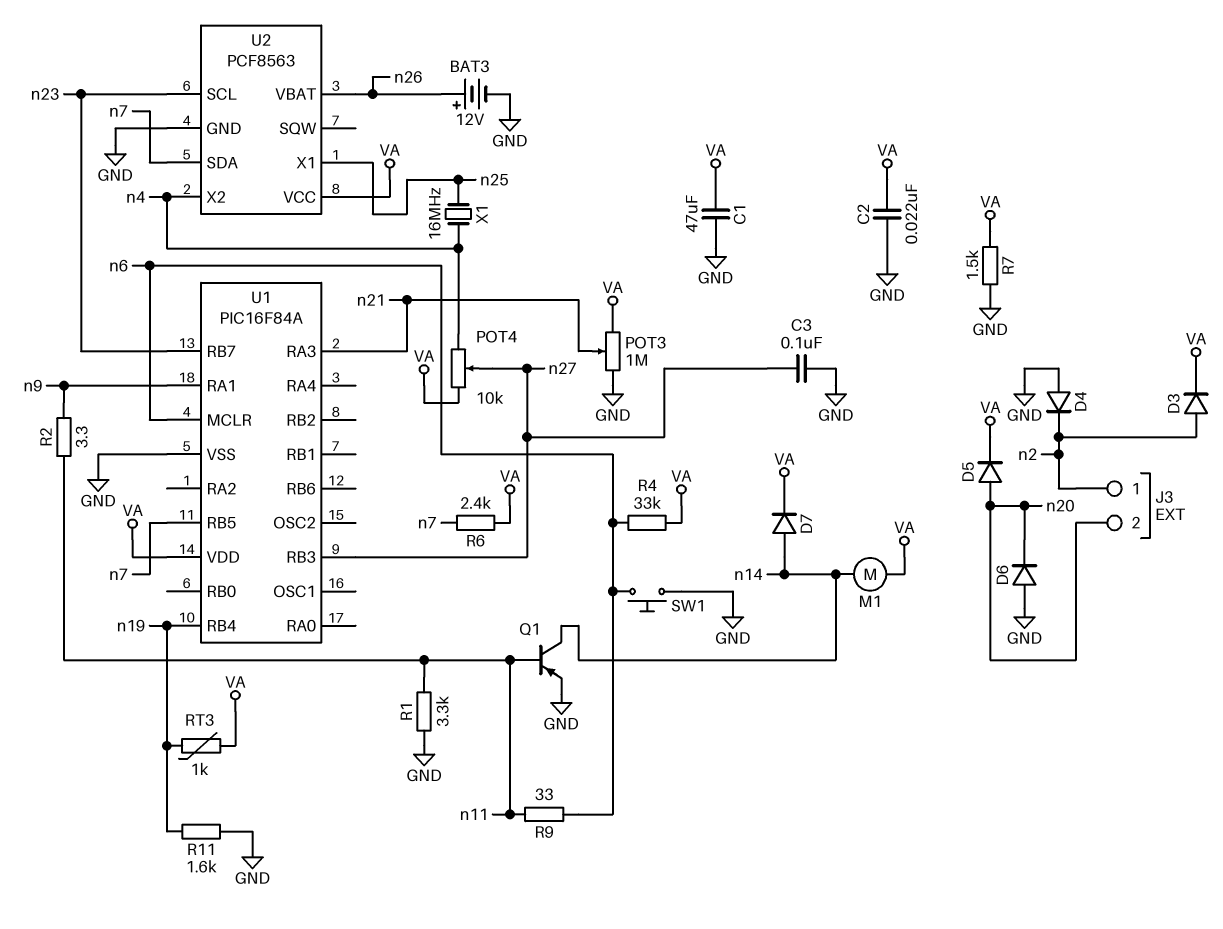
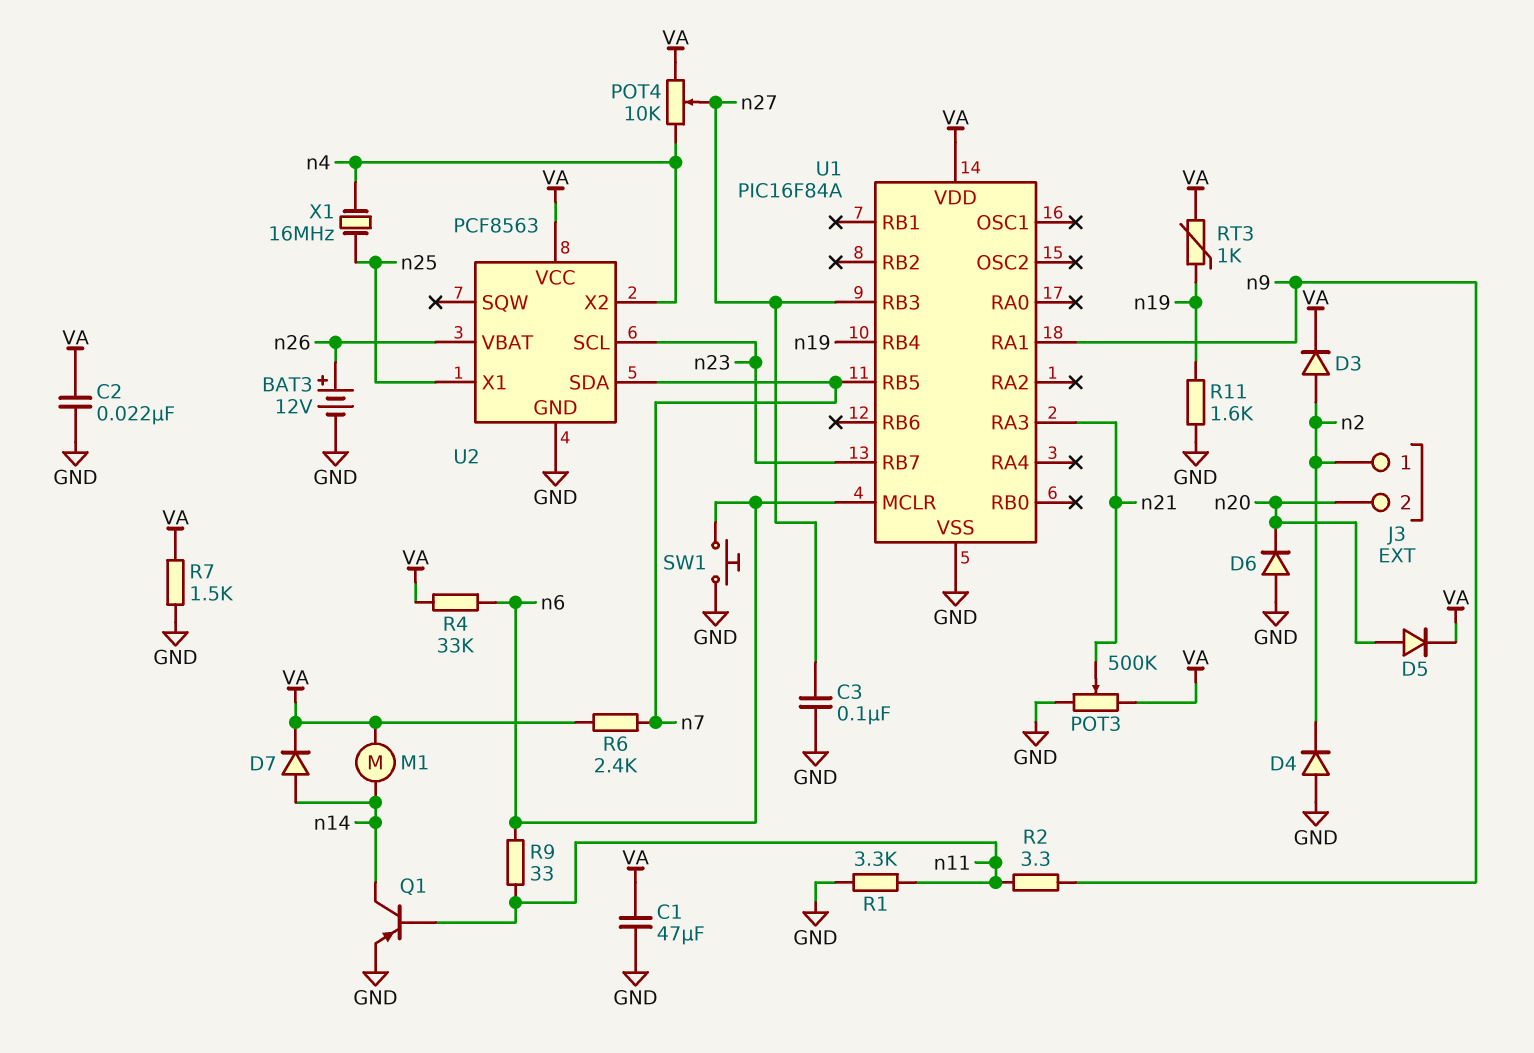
POT3: 1M (GND, VA, wiper n21) -> 500k (GND, VA, wiper n21)

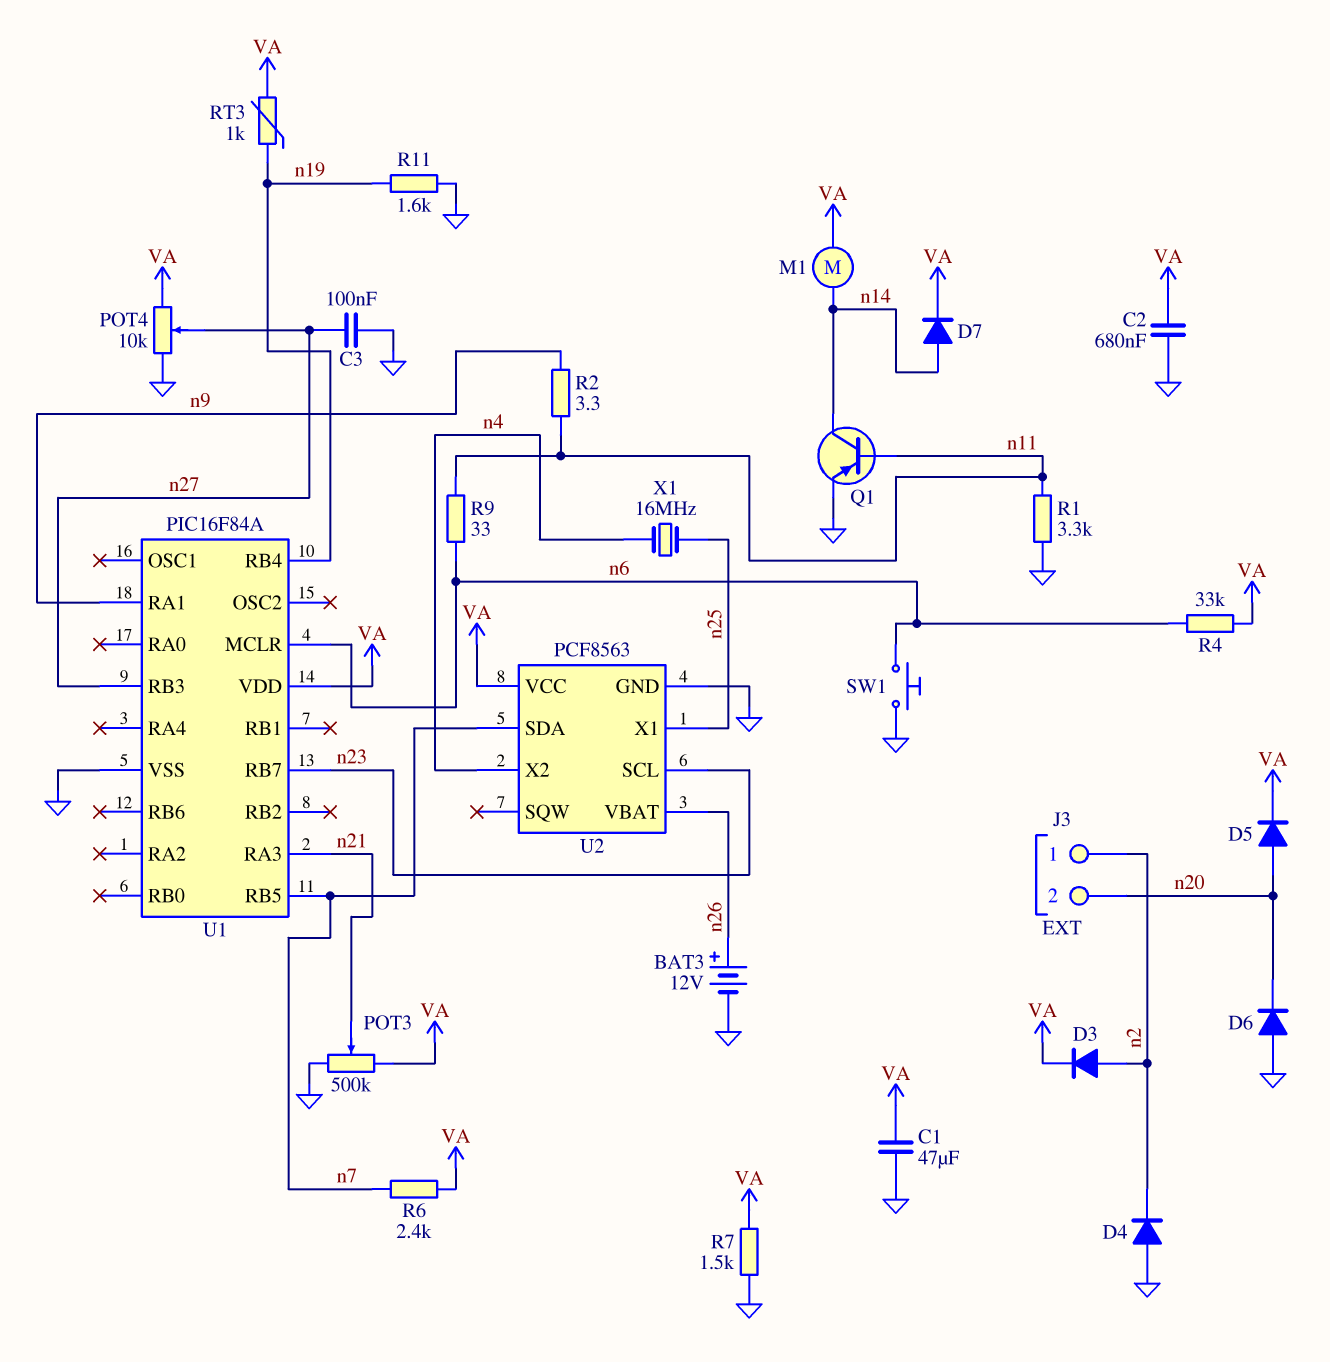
C2: 22nF (GND, VA) -> 680nF (GND, VA)
POT4: 10k (VA, n4, wiper n27) -> 10k (GND, VA, wiper n27)

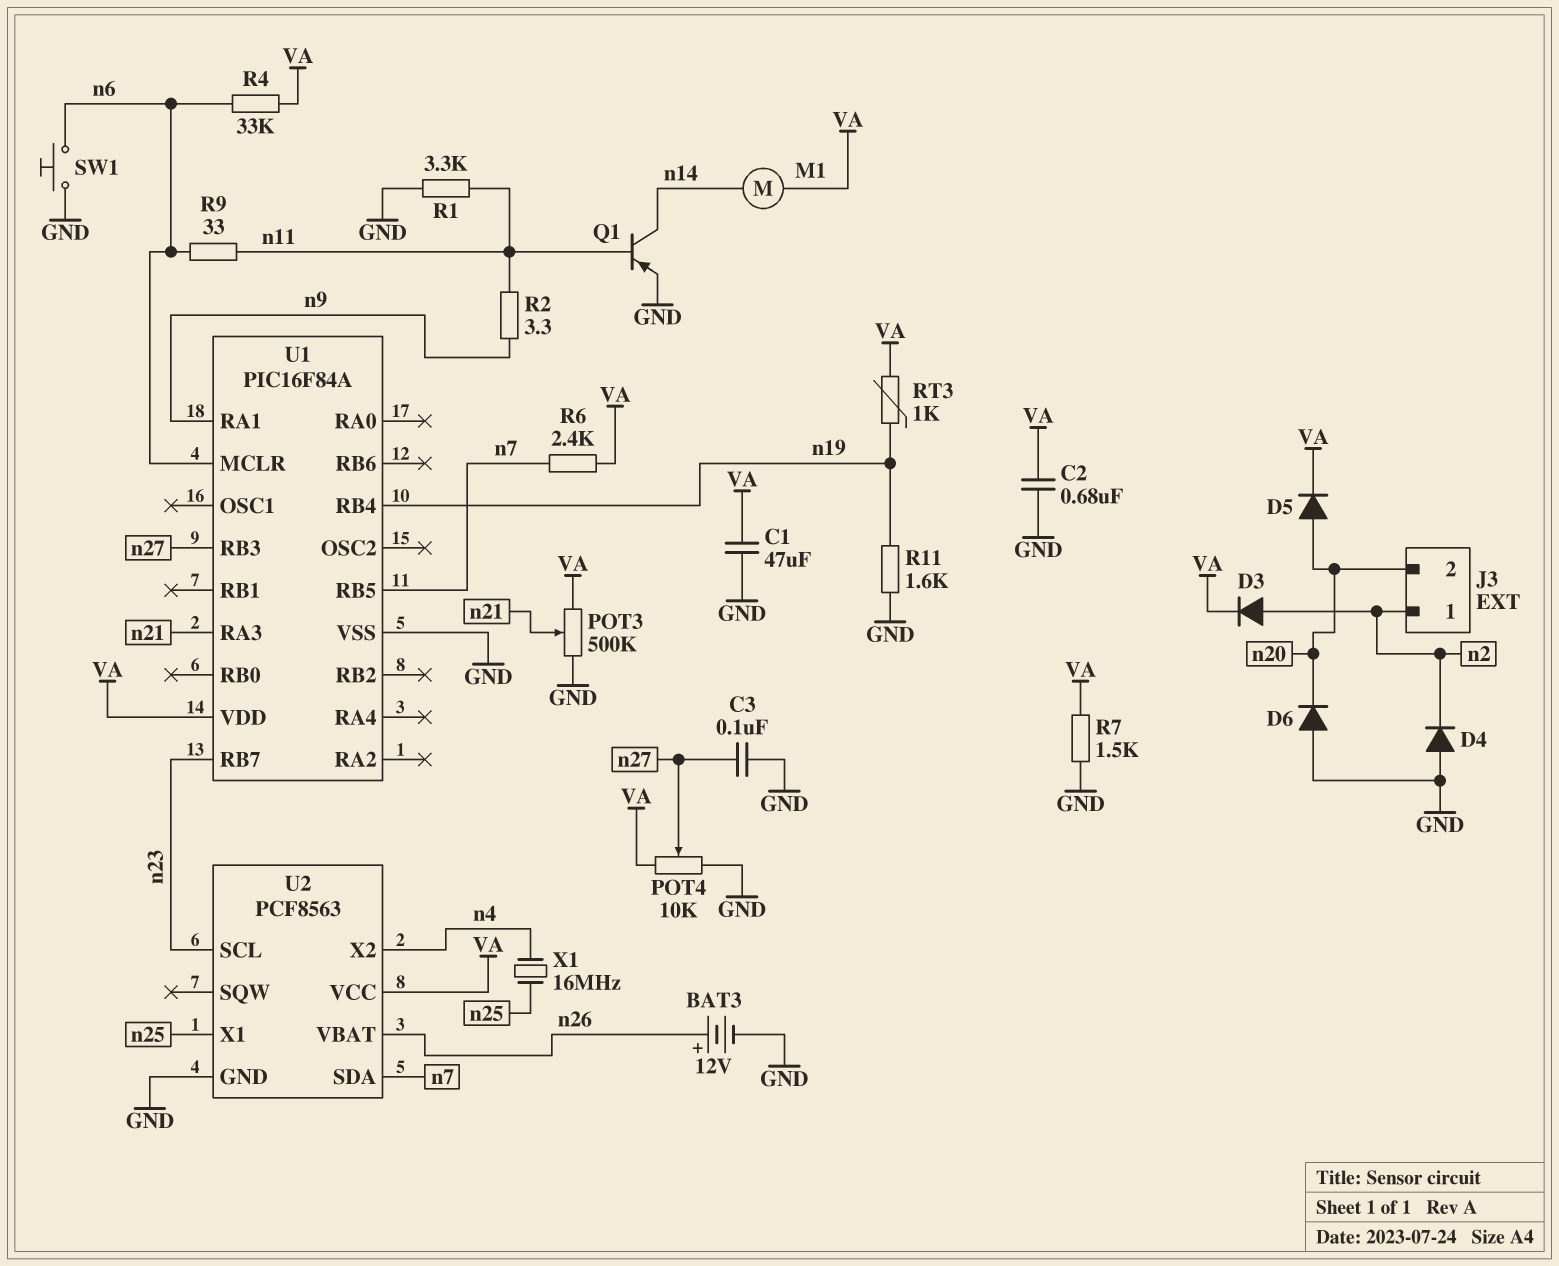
D7: diode (A n14, K VA) -> none

